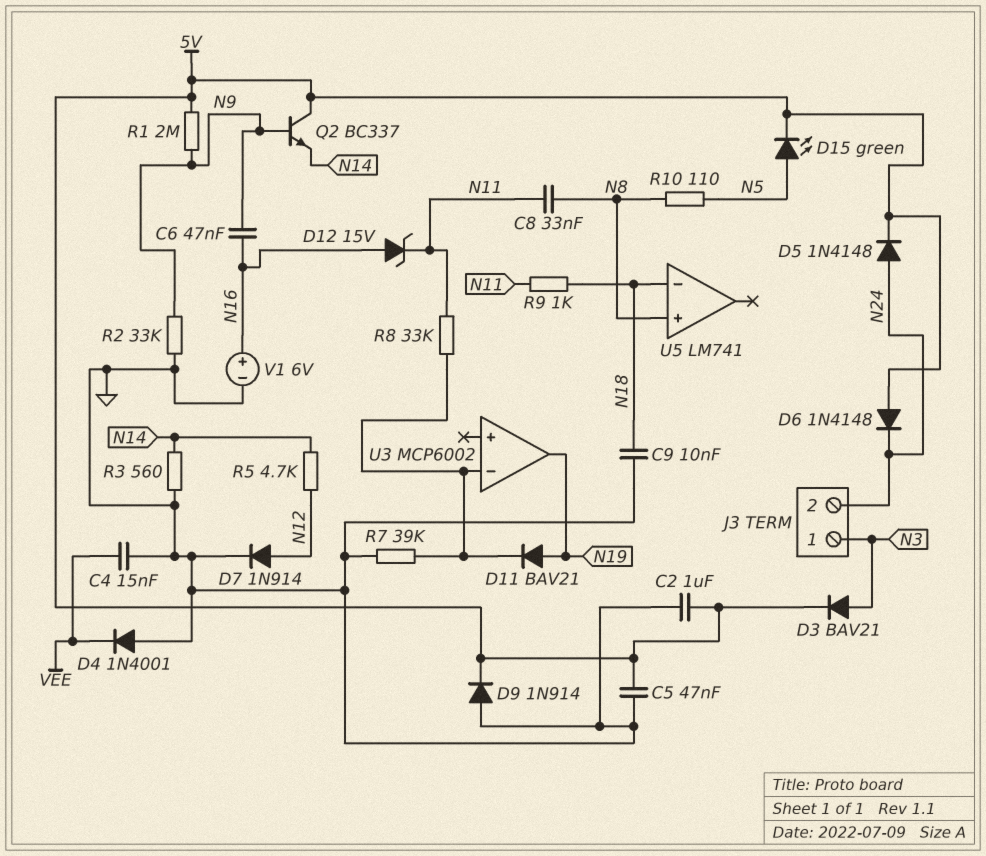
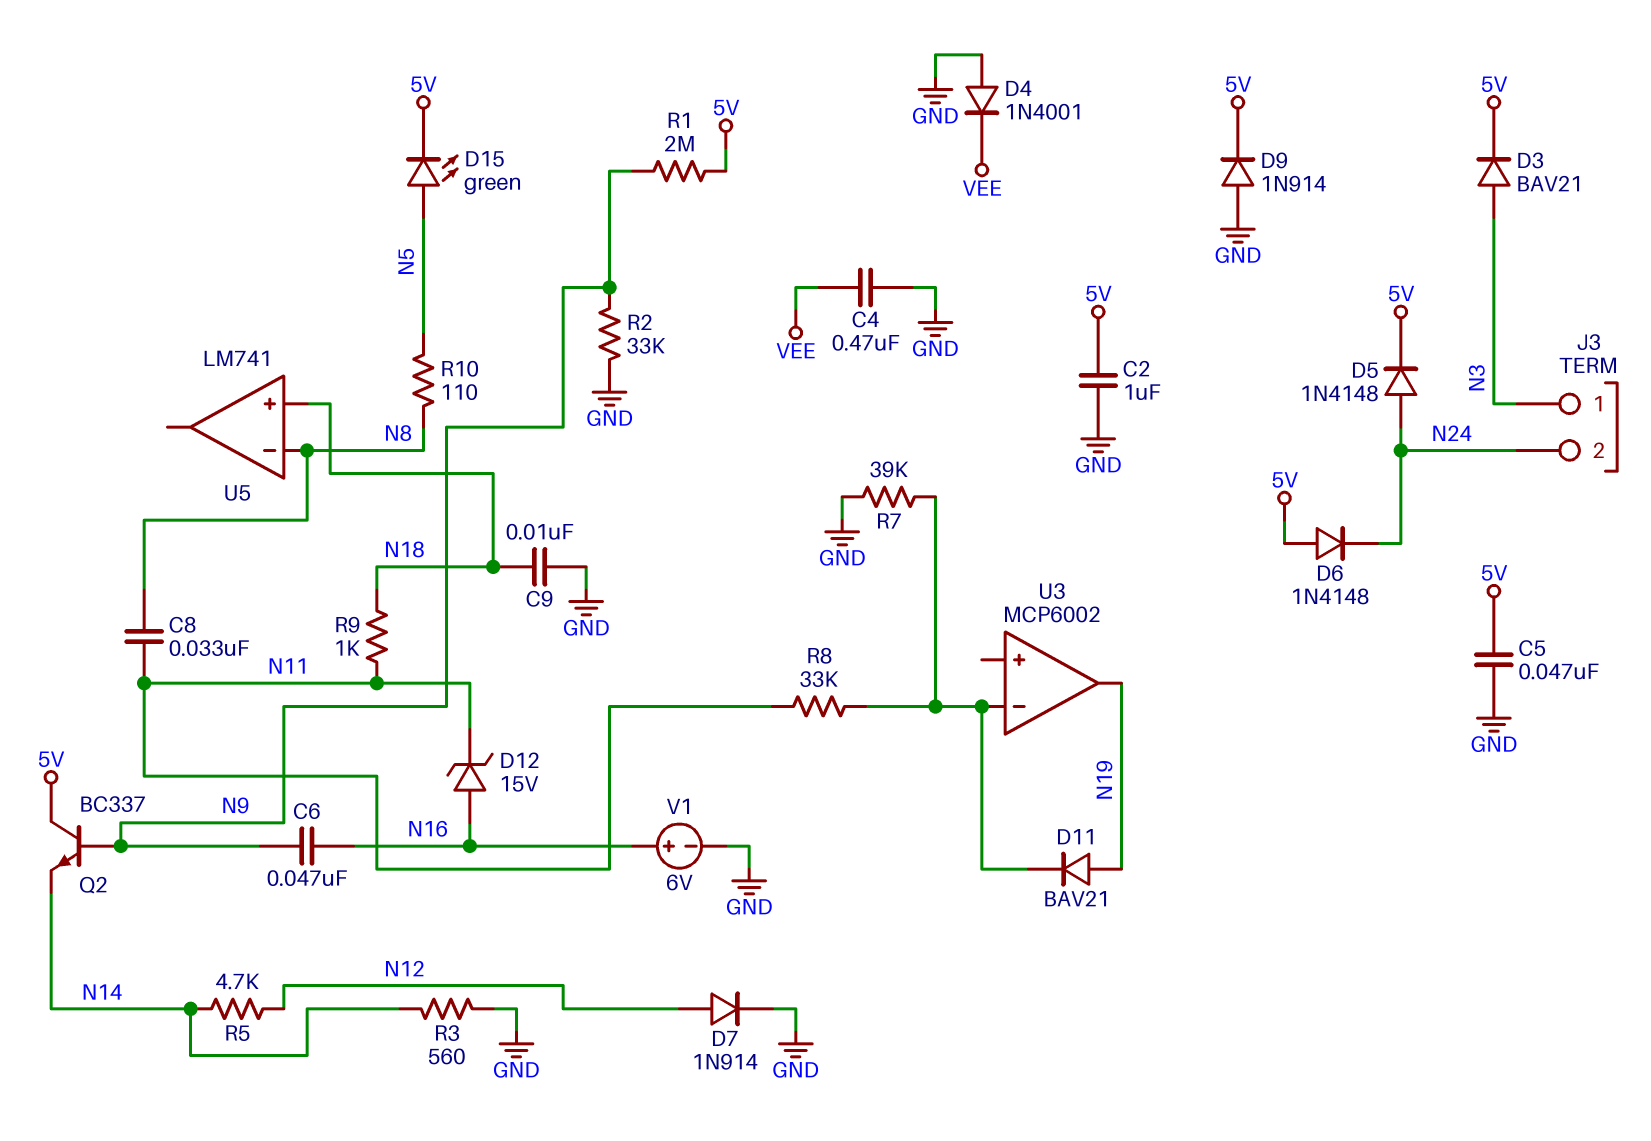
C4: 15nF (GND, VEE) -> 470nF (GND, VEE)
U5 pin in+: N8 -> N18
U5 pin in-: N18 -> N8

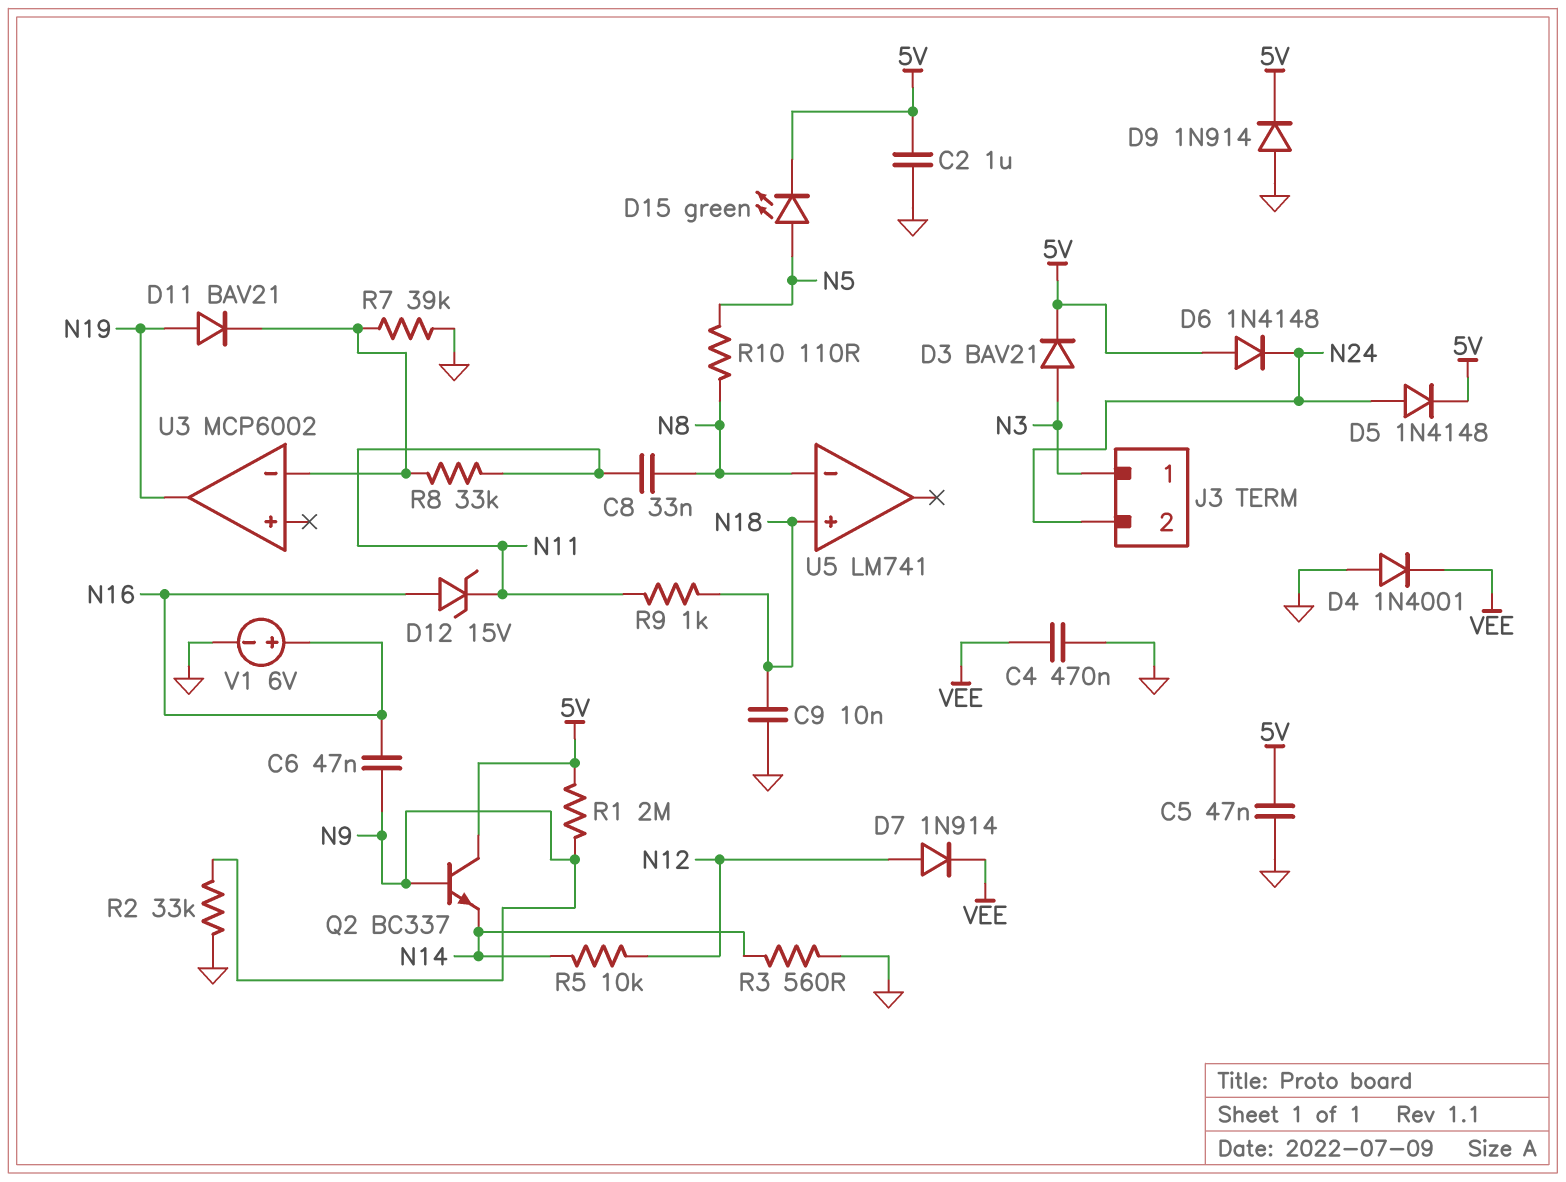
D7: diode 1N914 (A N12, K GND) -> diode 1N914 (A N12, K VEE)
R5: 4.7k (N12, N14) -> 10k (N12, N14)

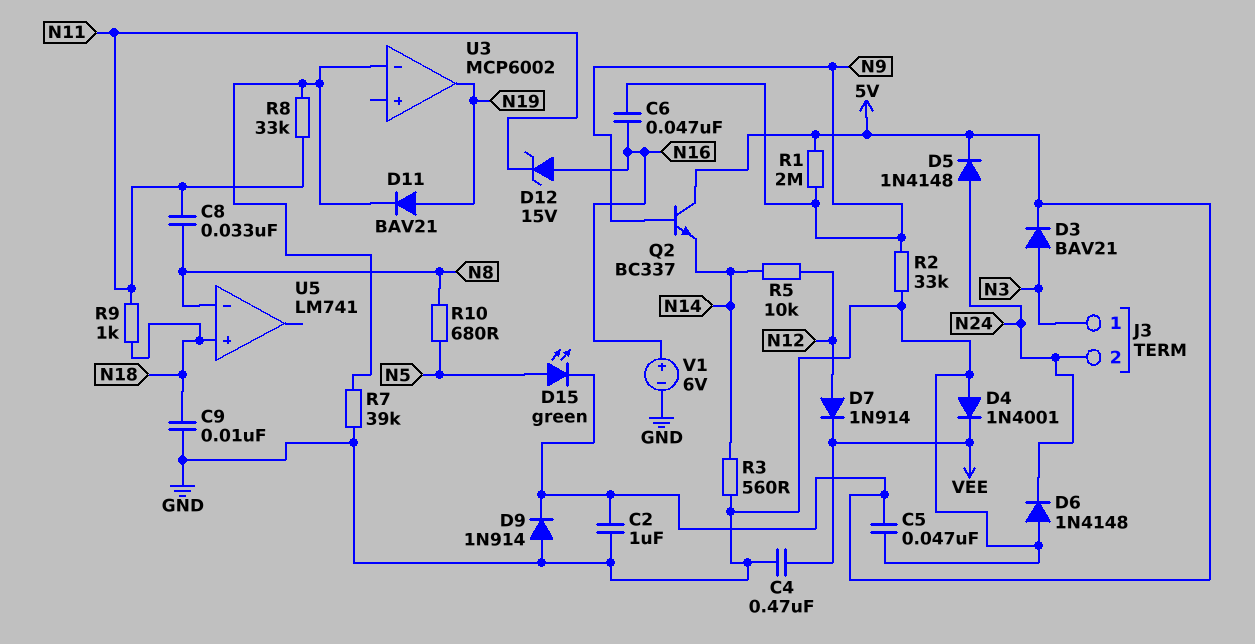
D6: diode 1N4148 (A 5V, K N24) -> diode 1N4148 (A GND, K N24)
R10: 110 (N5, N8) -> 680 (N5, N8)

